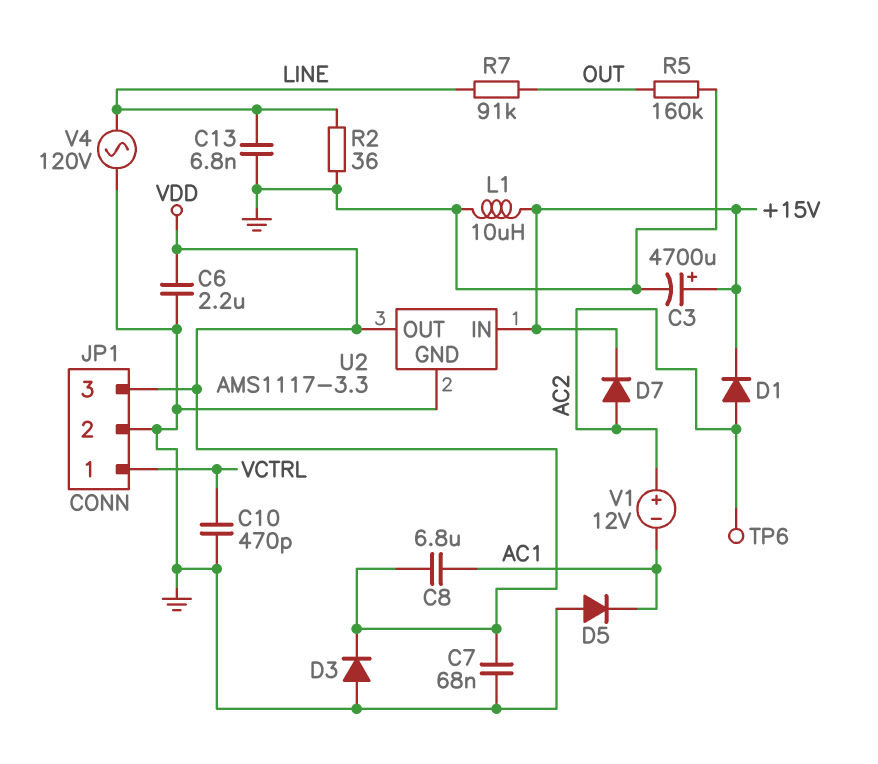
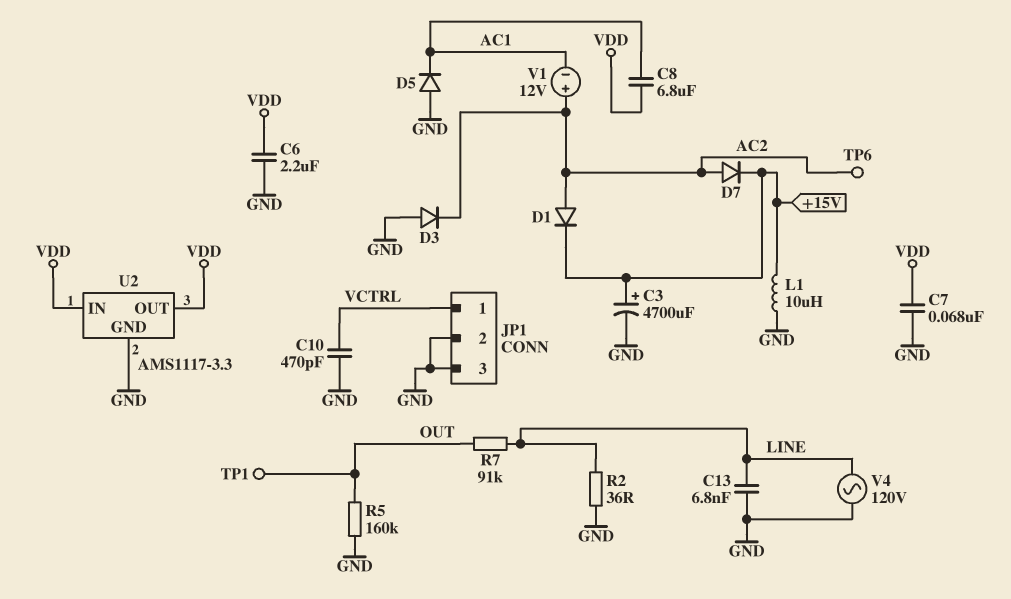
D3: diode (A GND, K VDD) -> diode (A GND, K AC2)
JP1 pin 3: VDD -> GND
TP1: none -> test point (OUT)
U2 pin IN: +15V -> VDD

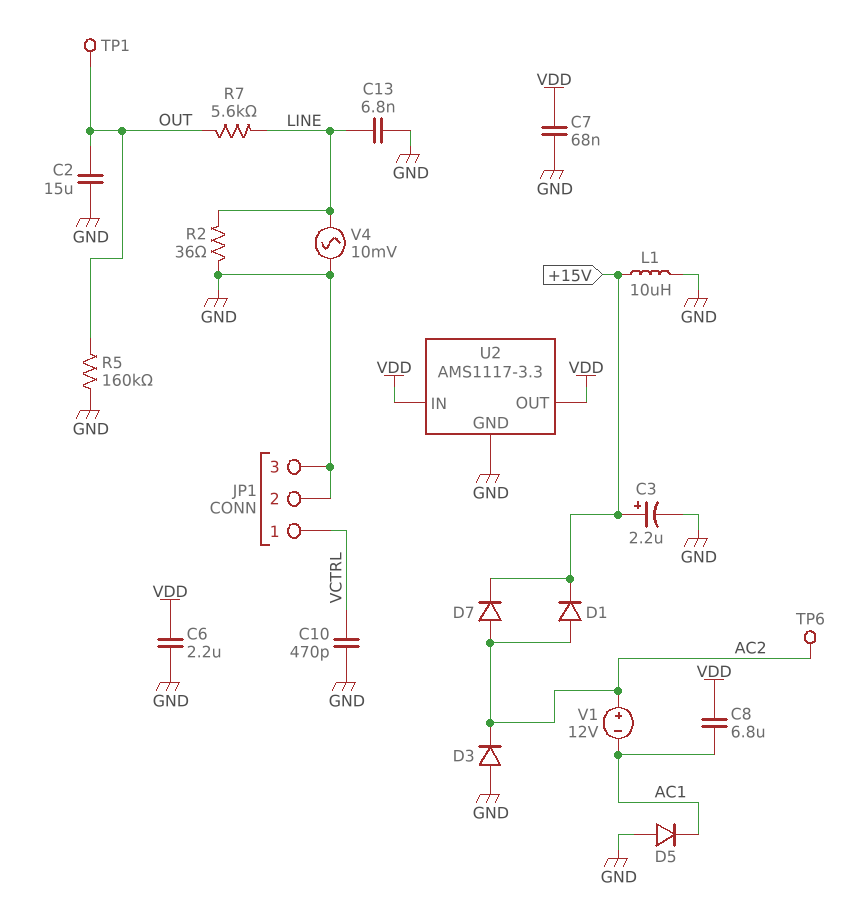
C2: none -> 15uF (GND, OUT)
C3: 4700uF (plus +15V, minus GND) -> 2.2uF (plus +15V, minus GND)
R7: 91k (LINE, OUT) -> 5.6k (LINE, OUT)
V4: AC 120V (GND, LINE) -> AC 10mV (GND, LINE)

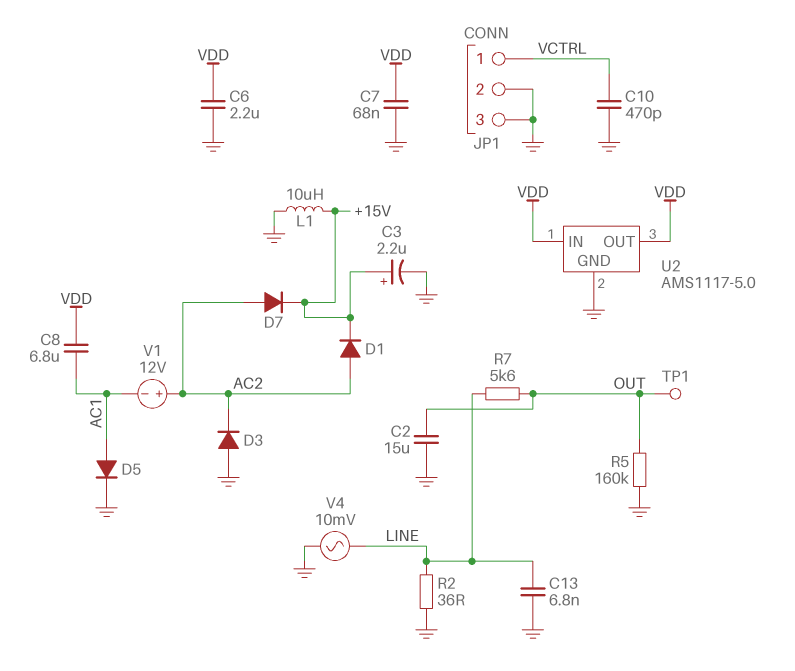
D5: diode (A GND, K AC1) -> diode (A AC1, K GND)
TP6: test point (AC2) -> none
U2: AMS1117-3.3 -> AMS1117-5.0

